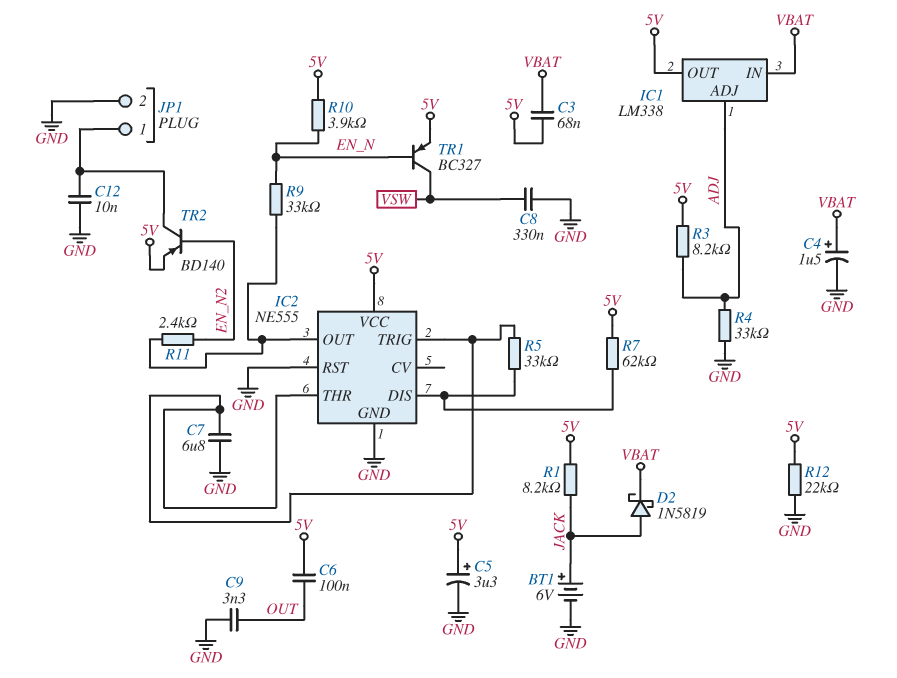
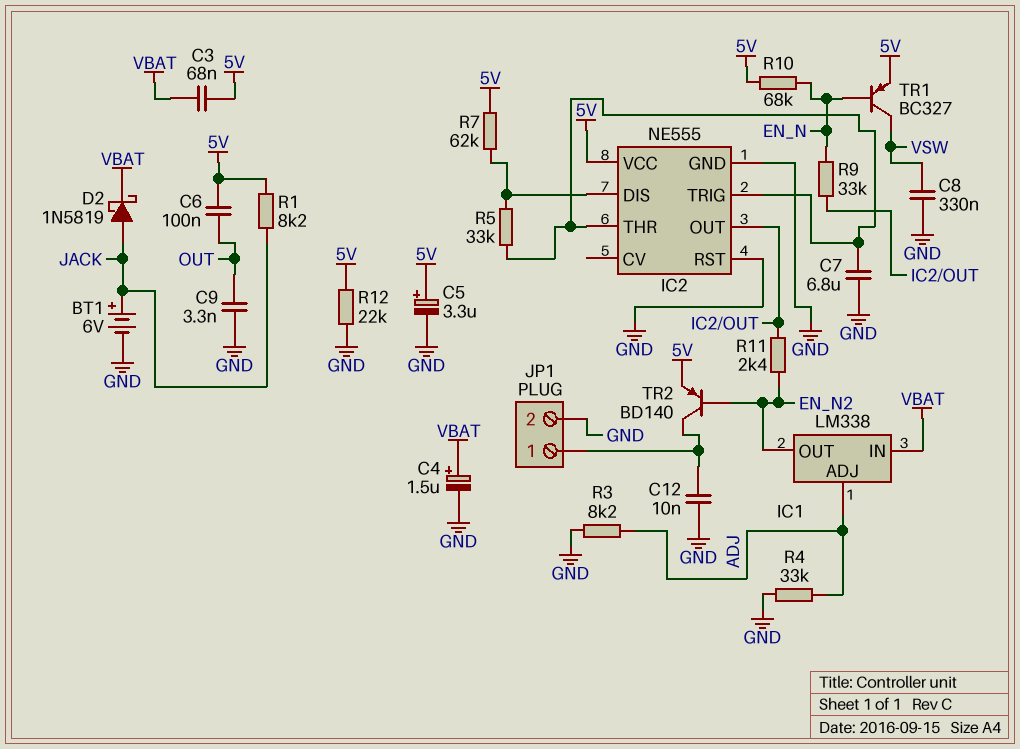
IC1 pin OUT: 5V -> EN_N2
R3: 8.2k (5V, ADJ) -> 8.2k (ADJ, GND)
R10: 3.9k (5V, EN_N) -> 68k (5V, EN_N)

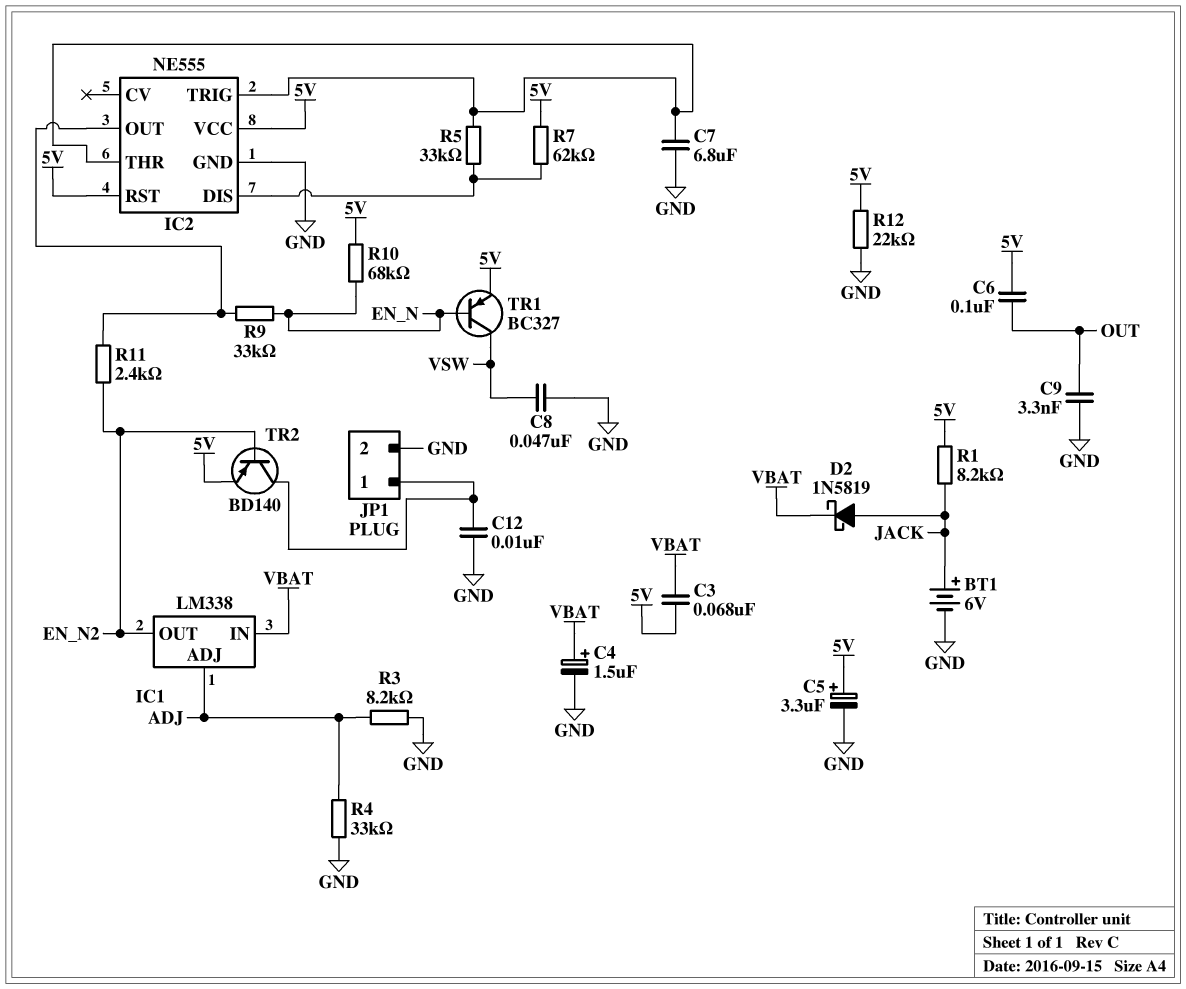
C8: 330nF (GND, VSW) -> 47nF (GND, VSW)
IC2 pin RST: GND -> 5V

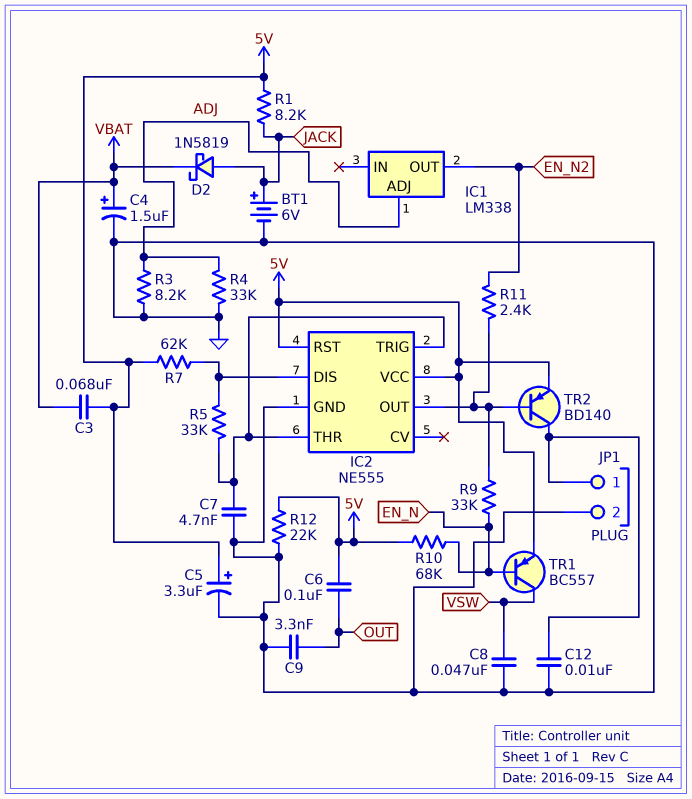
C7: 6.8uF (GND, IC2/THR) -> 4.7nF (GND, IC2/THR)
IC1 pin IN: VBAT -> none
TR1: PNP BC327 (B EN_N, C VSW, E 5V) -> PNP BC557 (B EN_N, C VSW, E 5V)
TR2: PNP BD140 (B EN_N2, C JP1/1, E 5V) -> PNP BD140 (B IC2/OUT, C JP1/1, E 5V)

